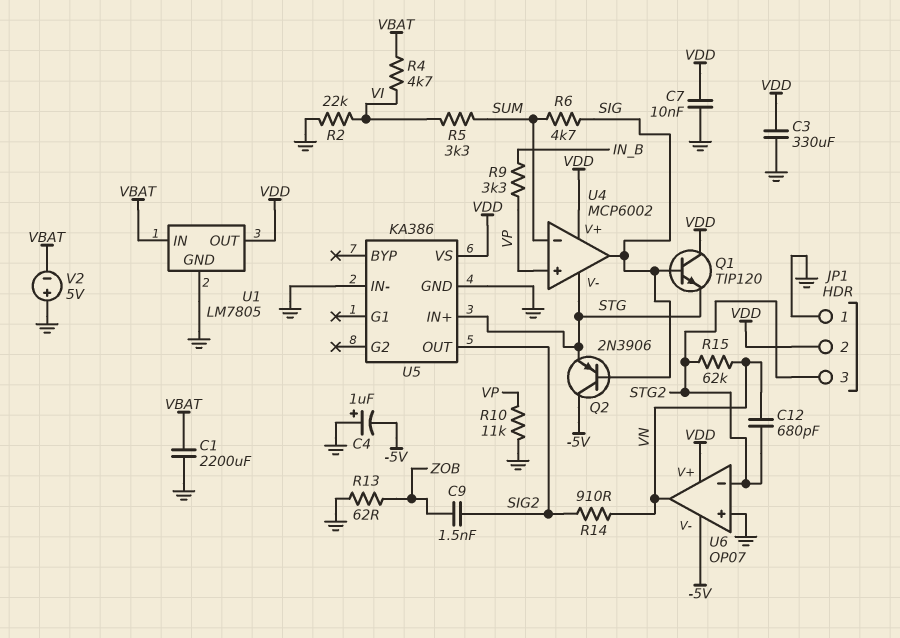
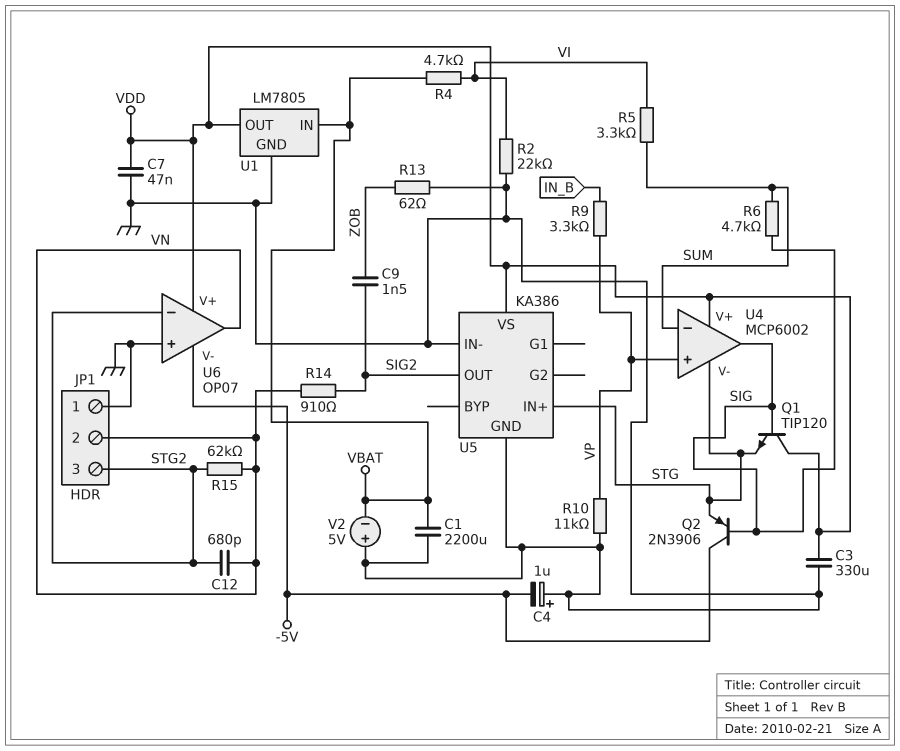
C7: 10nF (GND, VDD) -> 47nF (GND, VDD)
JP1 pin 2: VDD -> VN

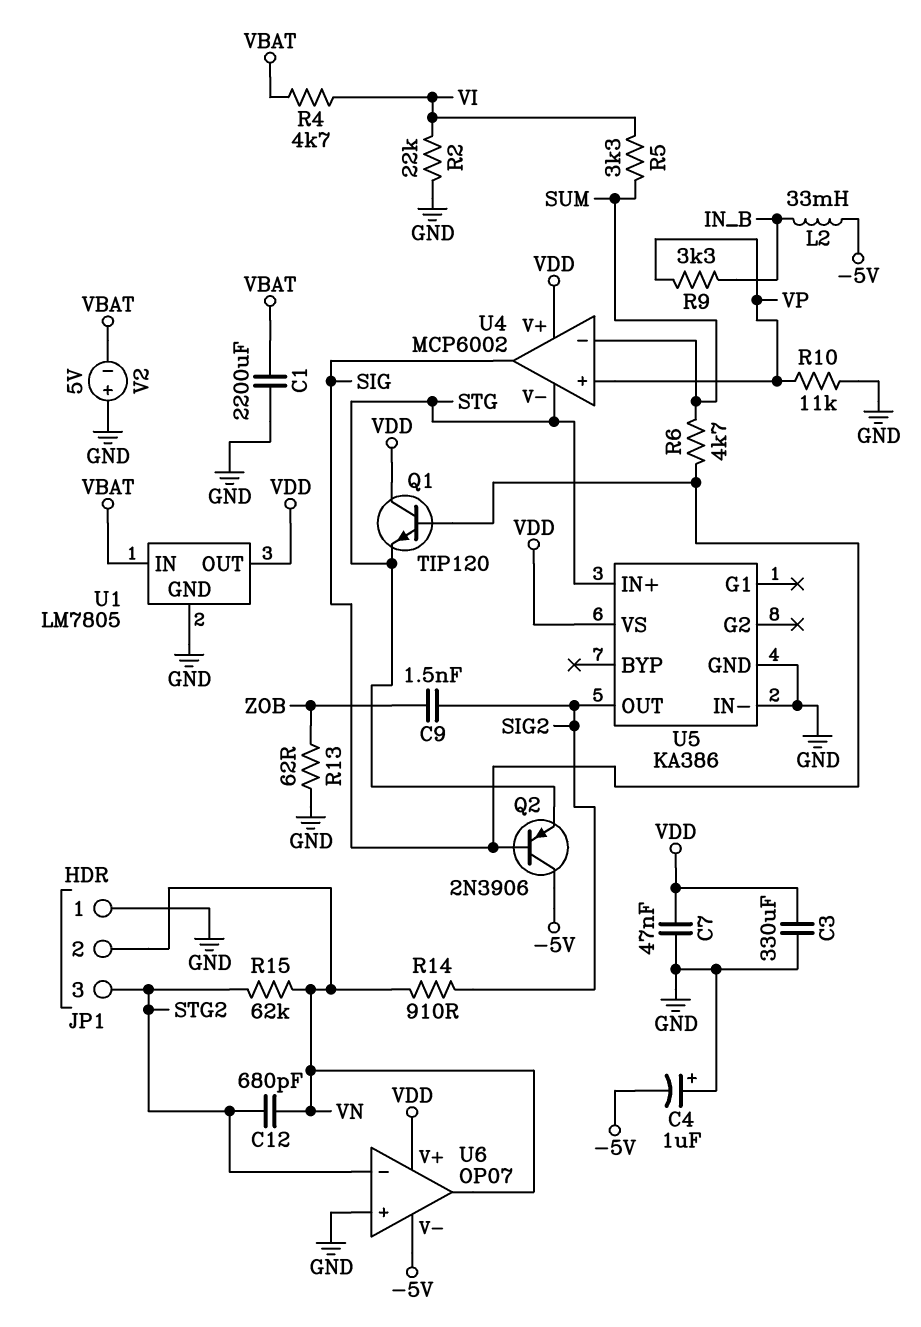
L2: none -> 33mH (-5V, IN_B)

